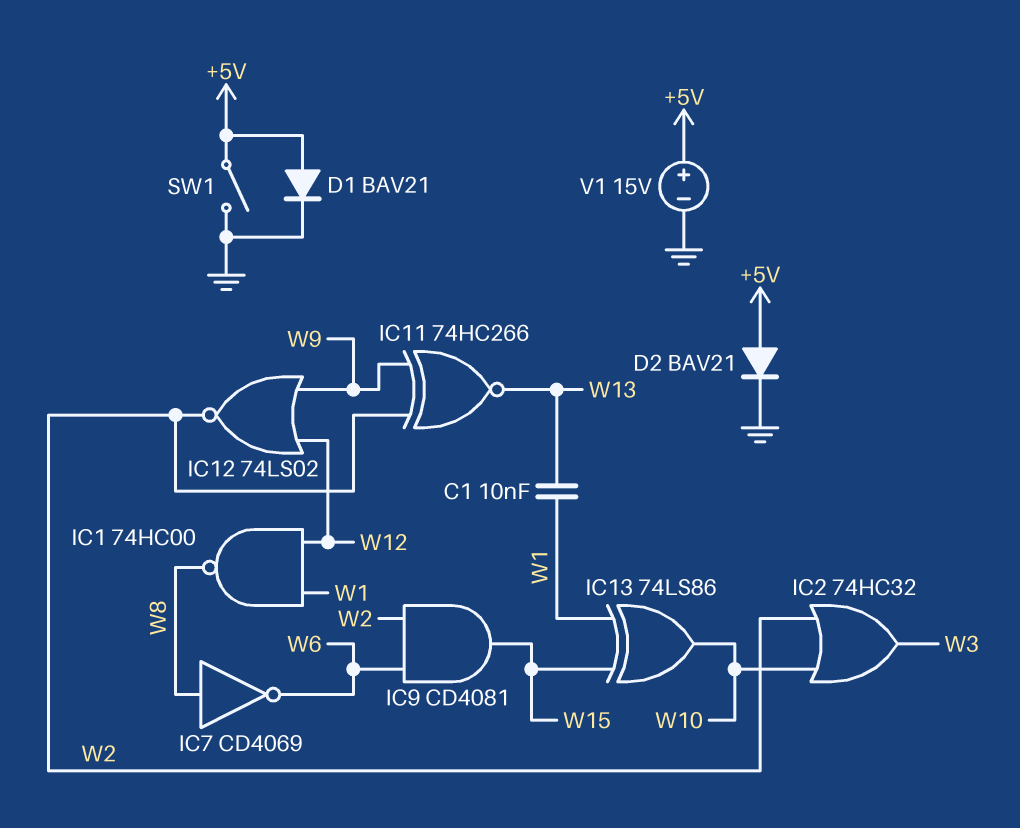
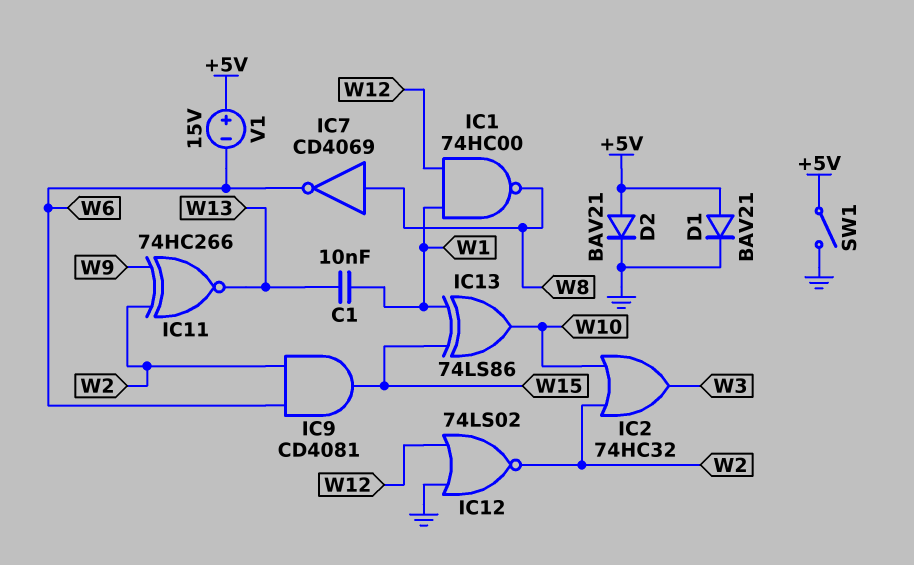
IC12: NOR 74LS02 (in W9, in W12, out W2) -> NOR 74LS02 (in GND, in W12, out W2)
V1: 15V (plus +5V, minus GND) -> 15V (plus +5V, minus W6)

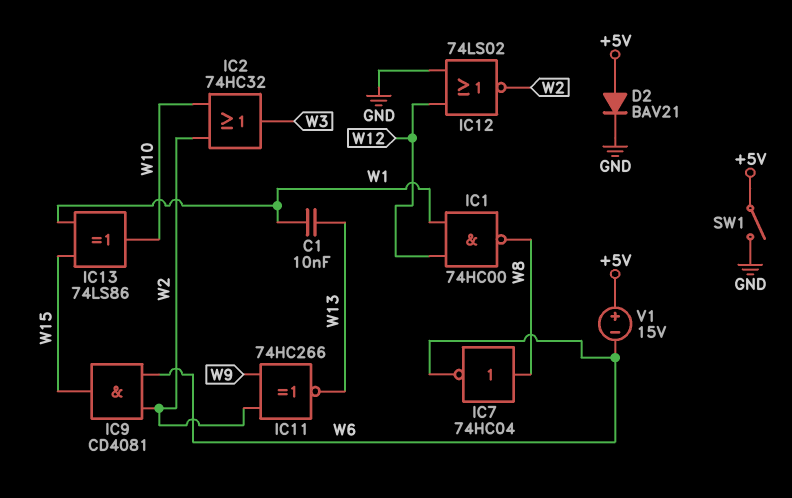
D1: diode BAV21 (A +5V, K GND) -> none
IC7: NOT CD4069 (in W8, out W6) -> NOT 74HC04 (in W8, out W6)

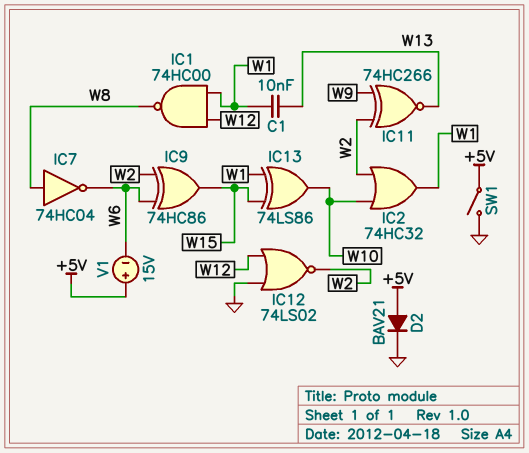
IC2: OR 74HC32 (in W2, in W10, out W3) -> OR 74HC32 (in W2, in W10, out W1)
IC9: AND CD4081 (in W2, in W6, out W15) -> XOR 74HC86 (in W2, in W6, out W15)

